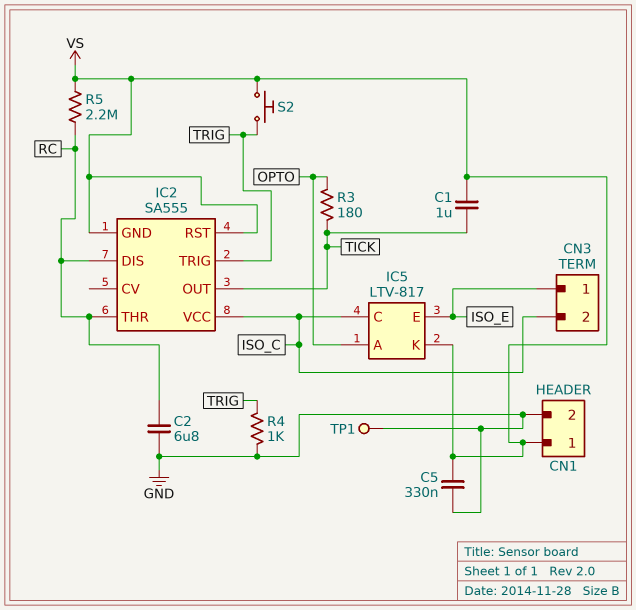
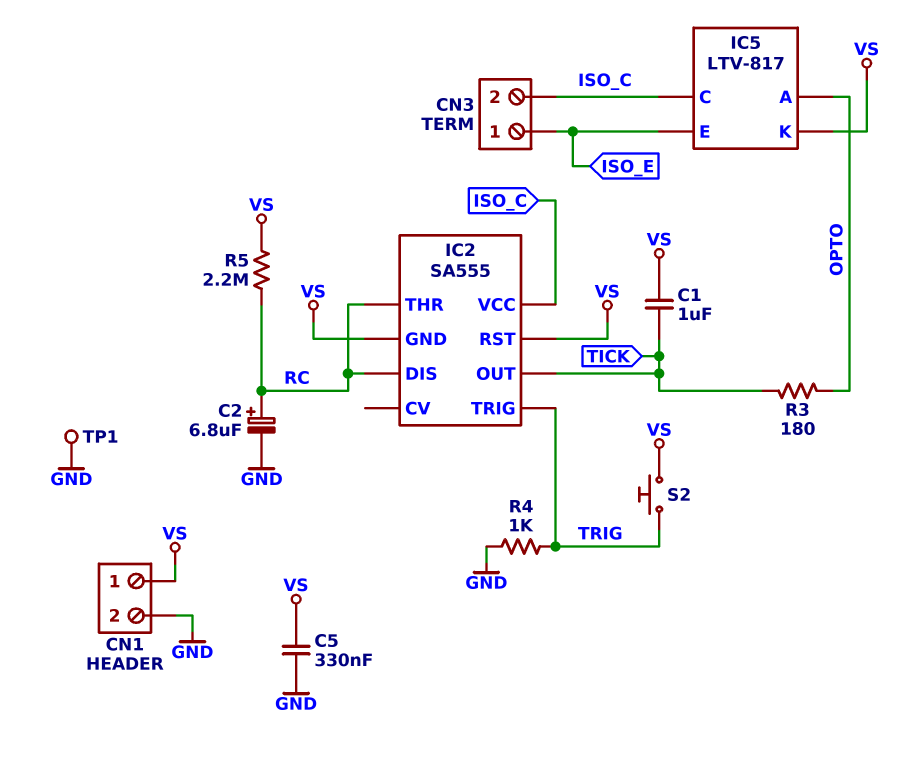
C2: 6.8uF (GND, RC) -> 6.8uF (plus RC, minus GND)

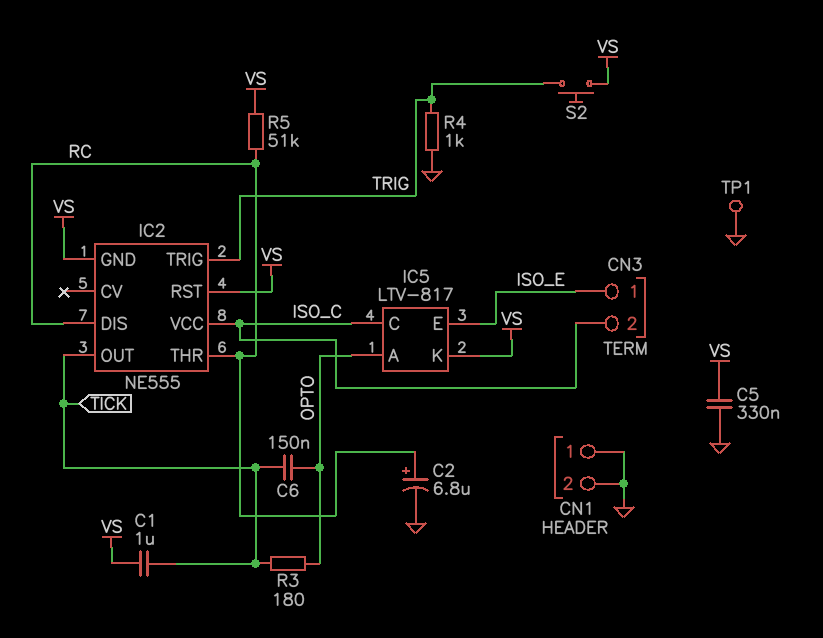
C6: none -> 150nF (OPTO, TICK)
CN1 pin 1: VS -> GND
IC2: SA555 -> NE555
R5: 2.2M (RC, VS) -> 51k (RC, VS)

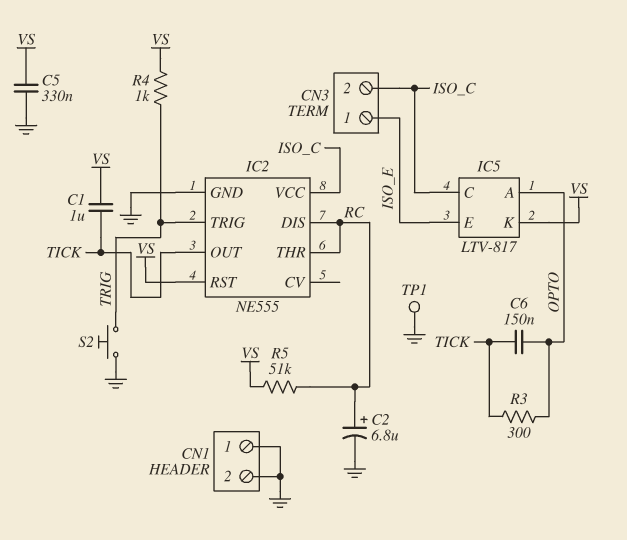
IC2 pin GND: VS -> GND
R3: 180 (OPTO, TICK) -> 300 (OPTO, TICK)
R4: 1k (GND, TRIG) -> 1k (TRIG, VS)
S2: button (TRIG, VS) -> button (GND, TRIG)

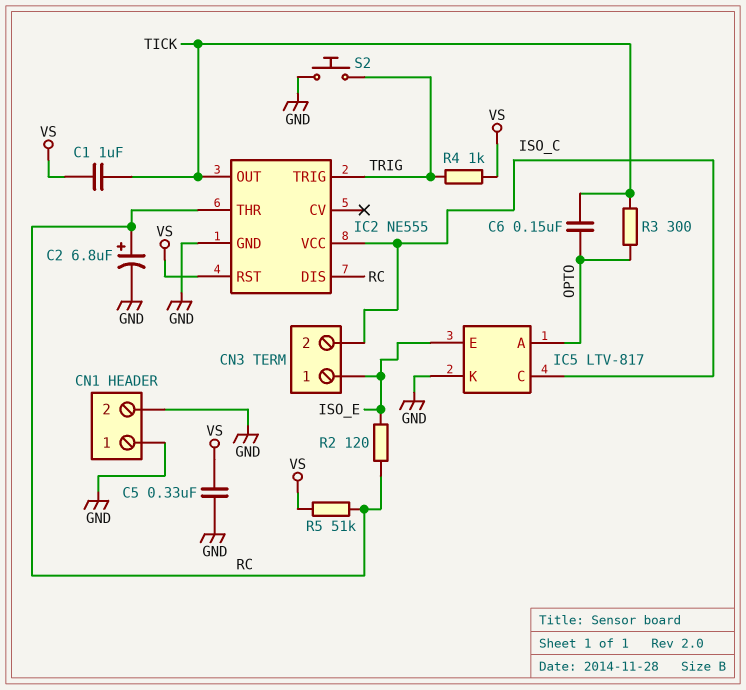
IC5 pin K: VS -> GND
R2: none -> 120 (ISO_E, RC)
TP1: test point (GND) -> none

